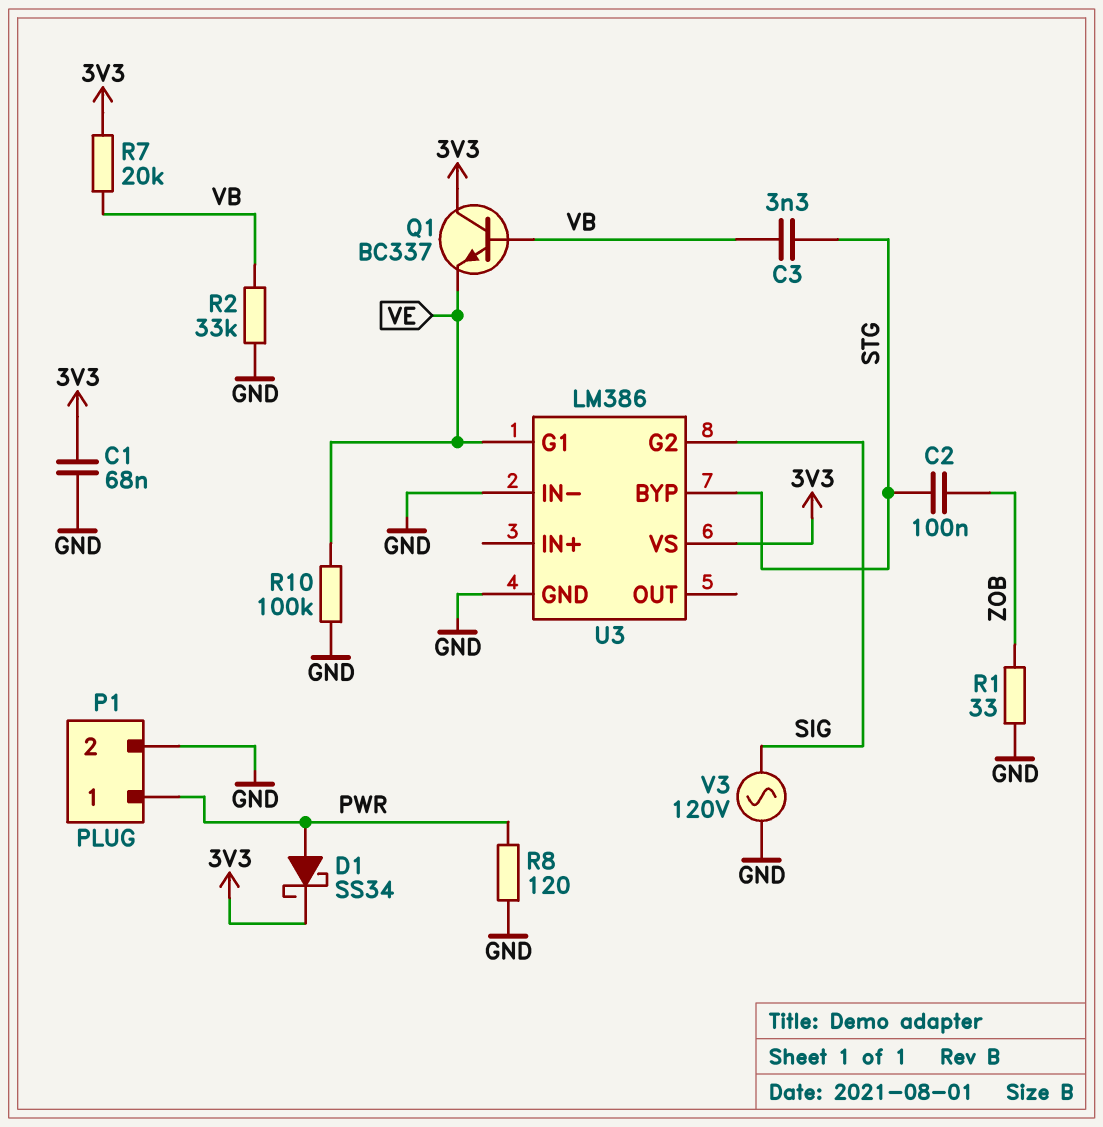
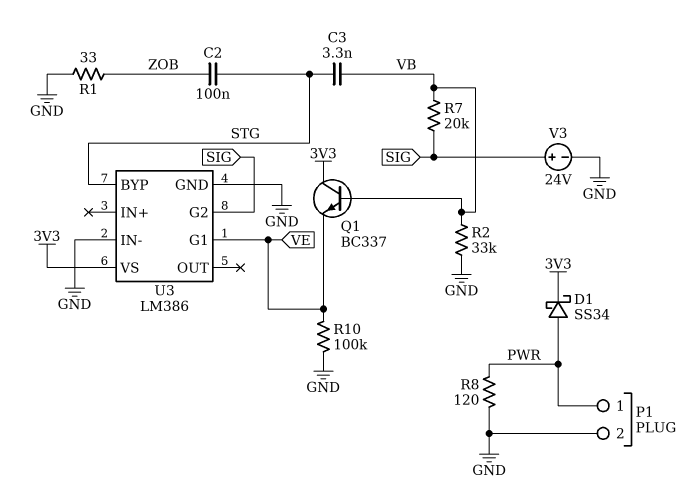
C1: 68nF (3V3, GND) -> none
R7: 20k (3V3, VB) -> 20k (SIG, VB)
V3: AC 120V (GND, SIG) -> 24V (plus SIG, minus GND)

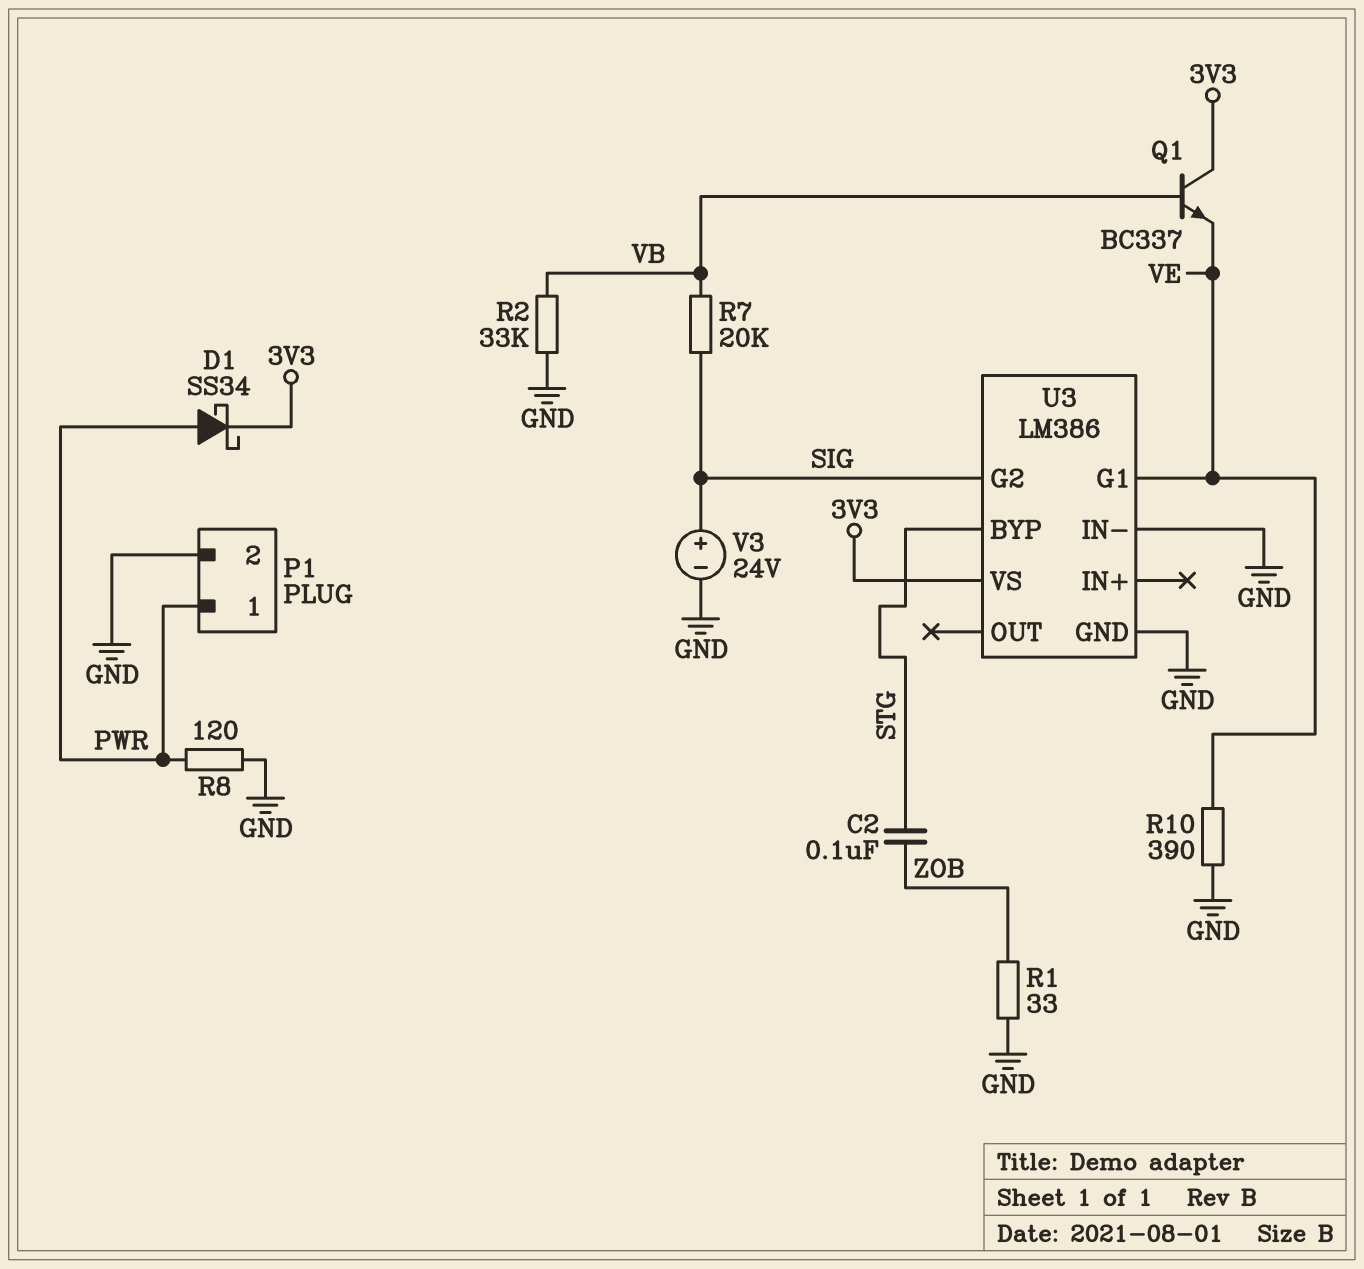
C3: 3.3nF (STG, VB) -> none
R10: 100k (GND, VE) -> 390 (GND, VE)

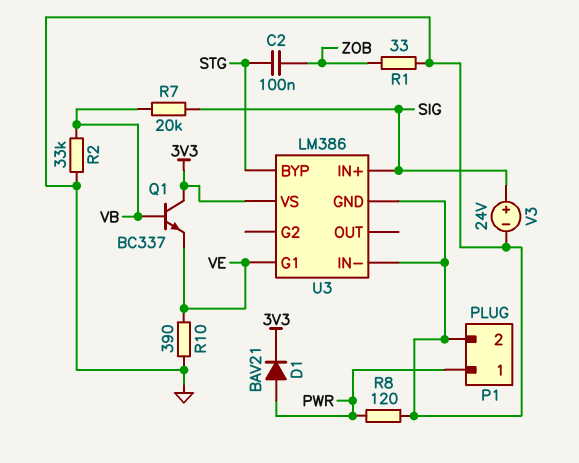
D1: schottky SS34 (A PWR, K 3V3) -> diode BAV21 (A PWR, K 3V3)
U3 pin G2: SIG -> none
U3 pin IN+: none -> SIG

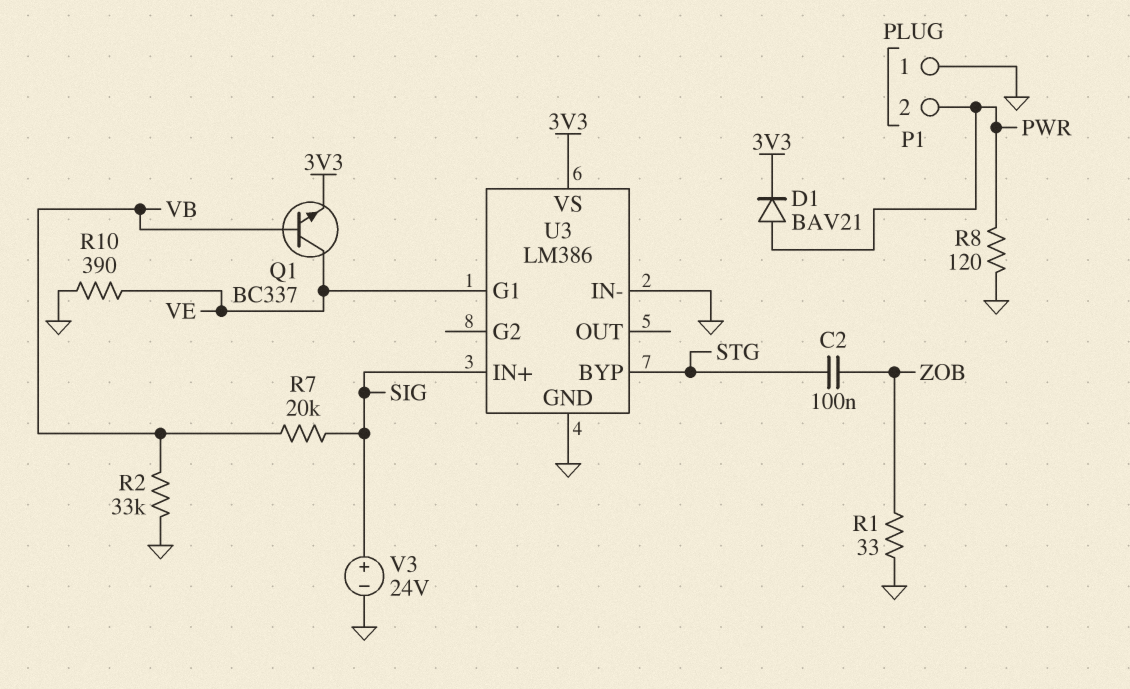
P1 pin 1: PWR -> GND
P1 pin 2: GND -> PWR
Q1: NPN BC337 (B VB, C 3V3, E VE) -> NPN BC337 (B VB, C VE, E 3V3)

